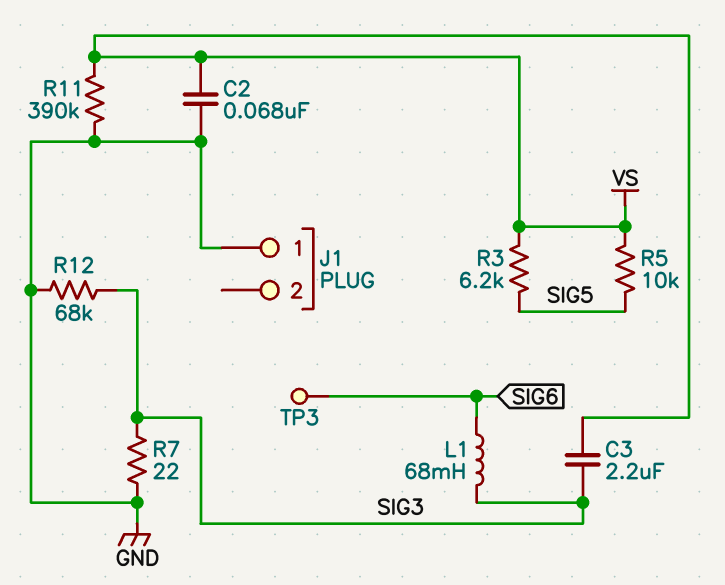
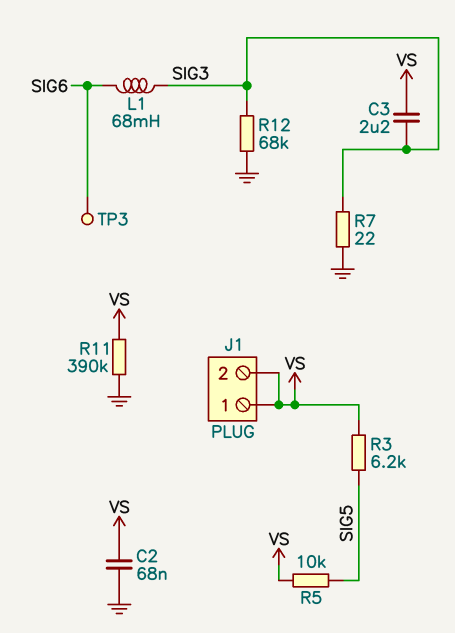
J1 pin 1: GND -> VS
J1 pin 2: none -> VS

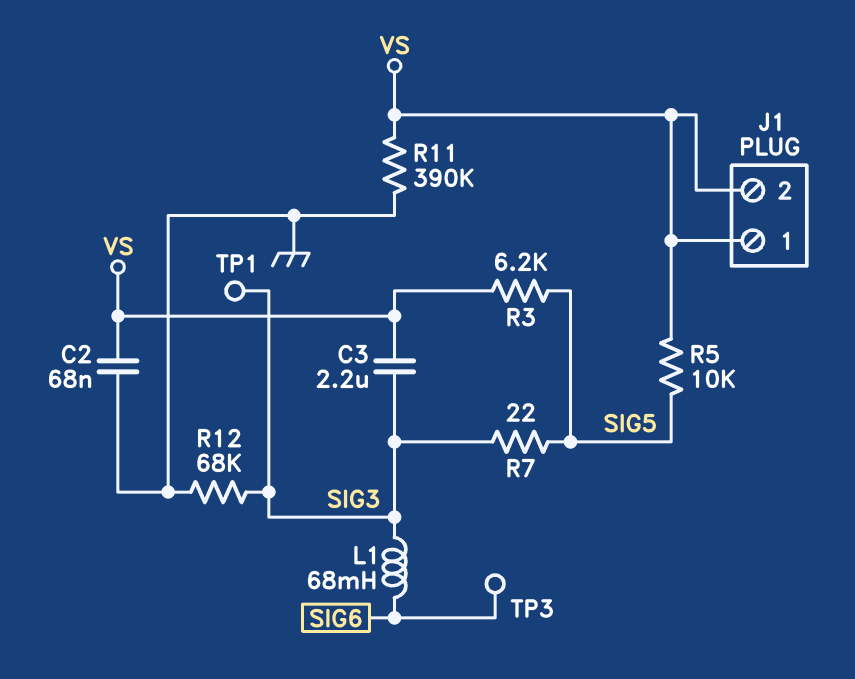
R7: 22 (GND, SIG3) -> 22 (SIG3, SIG5)
TP1: none -> test point (SIG3)

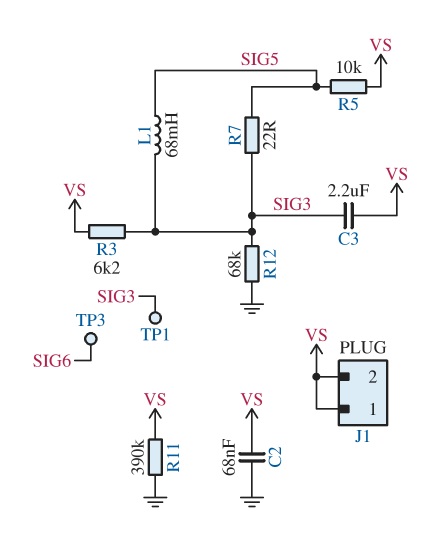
L1: 68mH (SIG3, SIG6) -> 68mH (SIG3, SIG5)
R3: 6.2k (SIG5, VS) -> 6.2k (SIG3, VS)

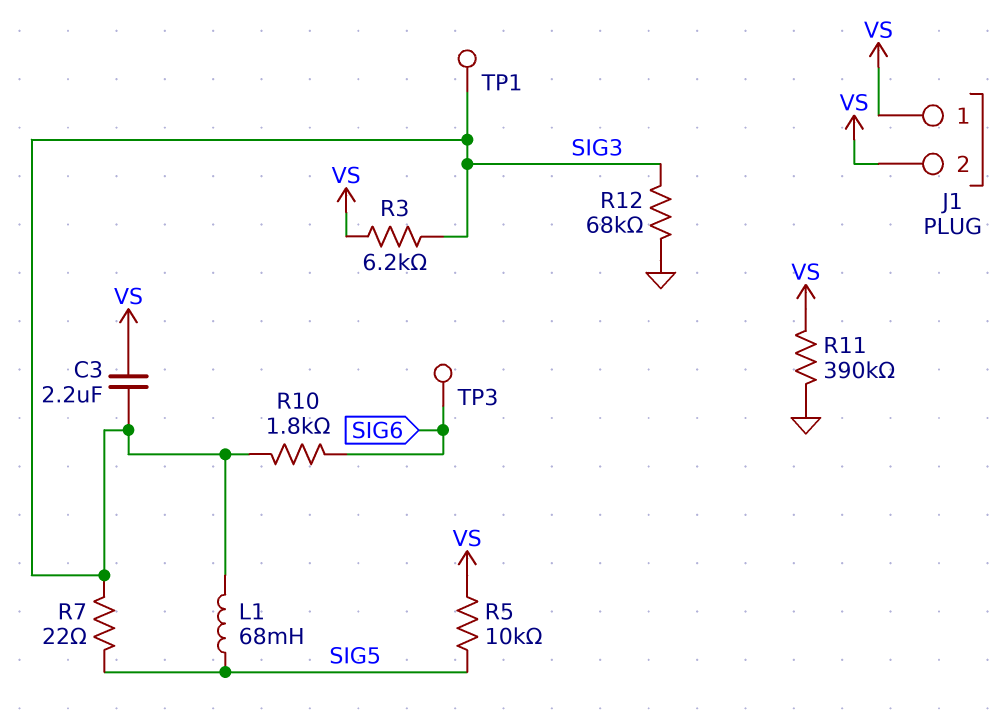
C2: 68nF (GND, VS) -> none
R10: none -> 1.8k (SIG3, SIG6)

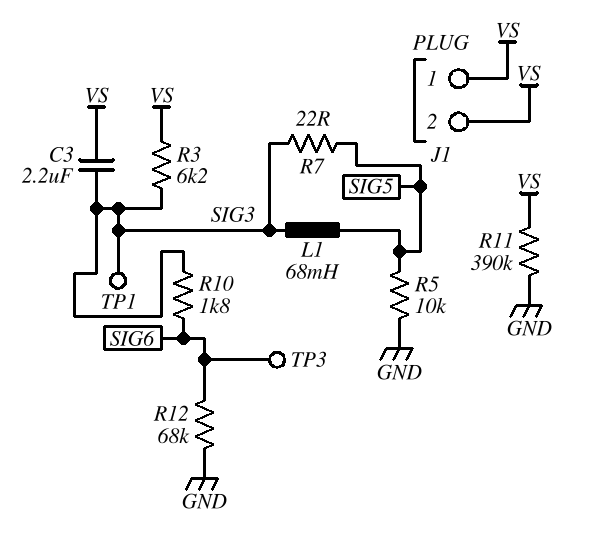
R5: 10k (SIG5, VS) -> 10k (GND, SIG5)
R12: 68k (GND, SIG3) -> 68k (GND, SIG6)

